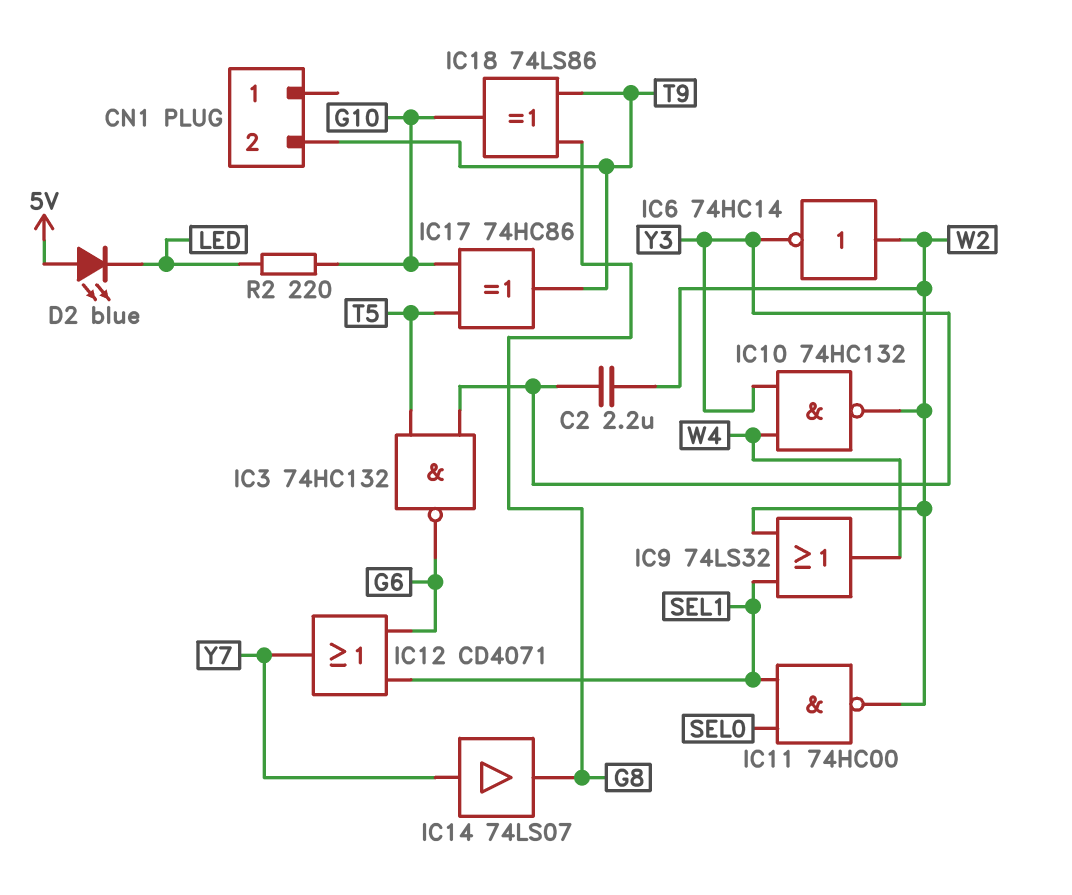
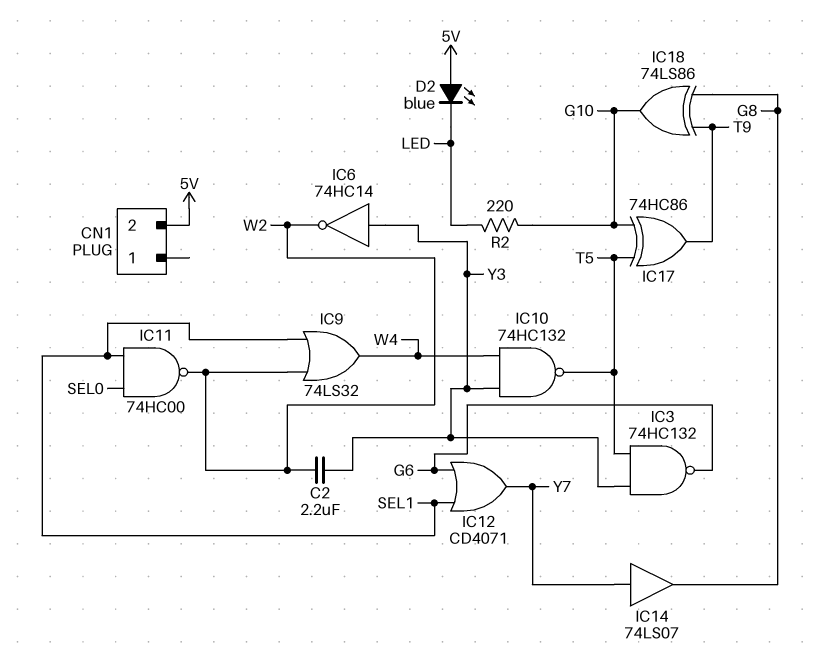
CN1 pin 2: T9 -> 5V
IC6: NOT 74HC14 (in W2, out Y3) -> NOT 74HC14 (in Y3, out W2)
IC10: NAND 74HC132 (in W4, in Y3, out W2) -> NAND 74HC132 (in W4, in Y3, out T5)

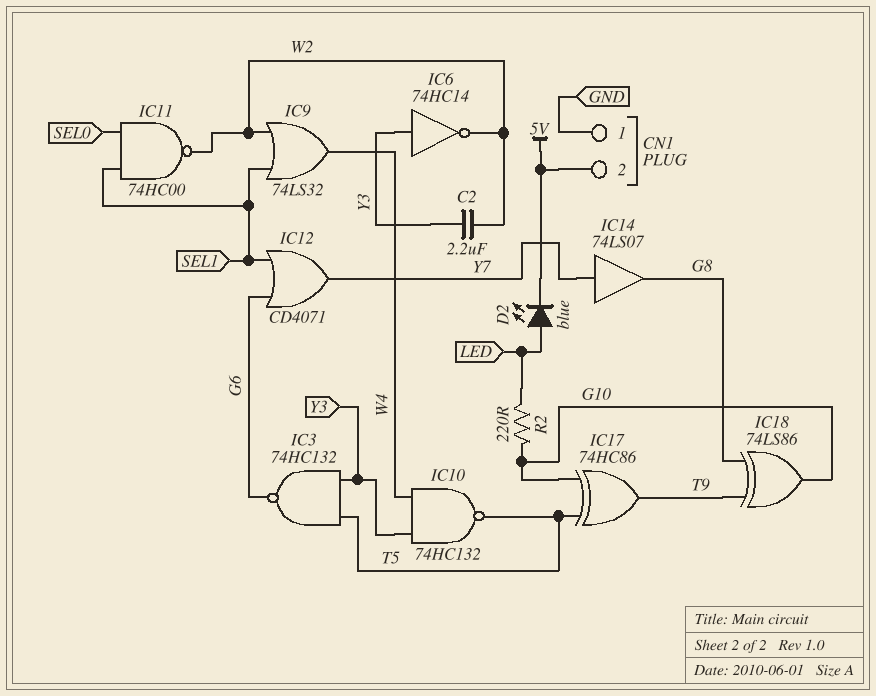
CN1 pin 1: none -> GND
D2: LED blue (A 5V, K LED) -> LED blue (A LED, K 5V)

